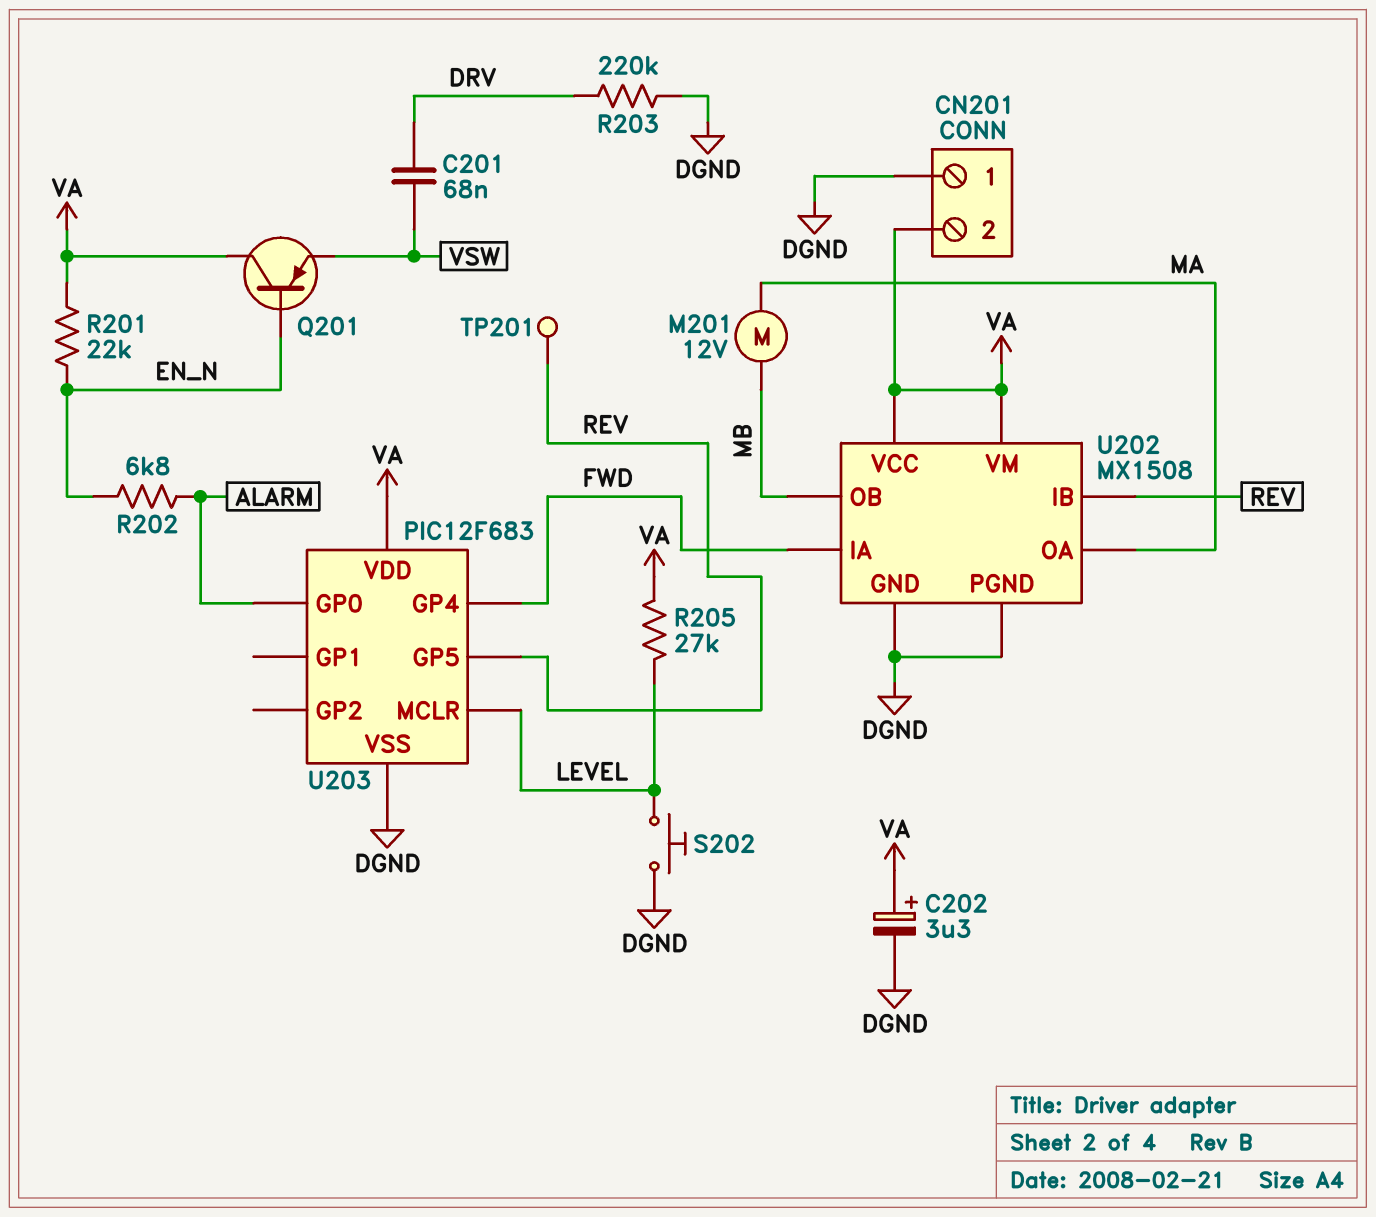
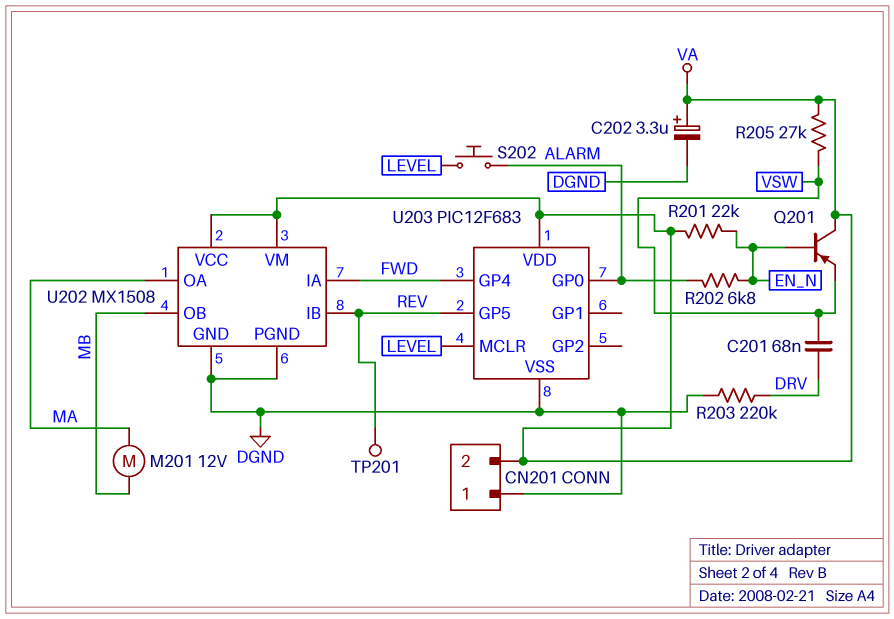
R205: 27k (LEVEL, VA) -> 27k (VA, VSW)
S202: button (DGND, LEVEL) -> button (ALARM, LEVEL)

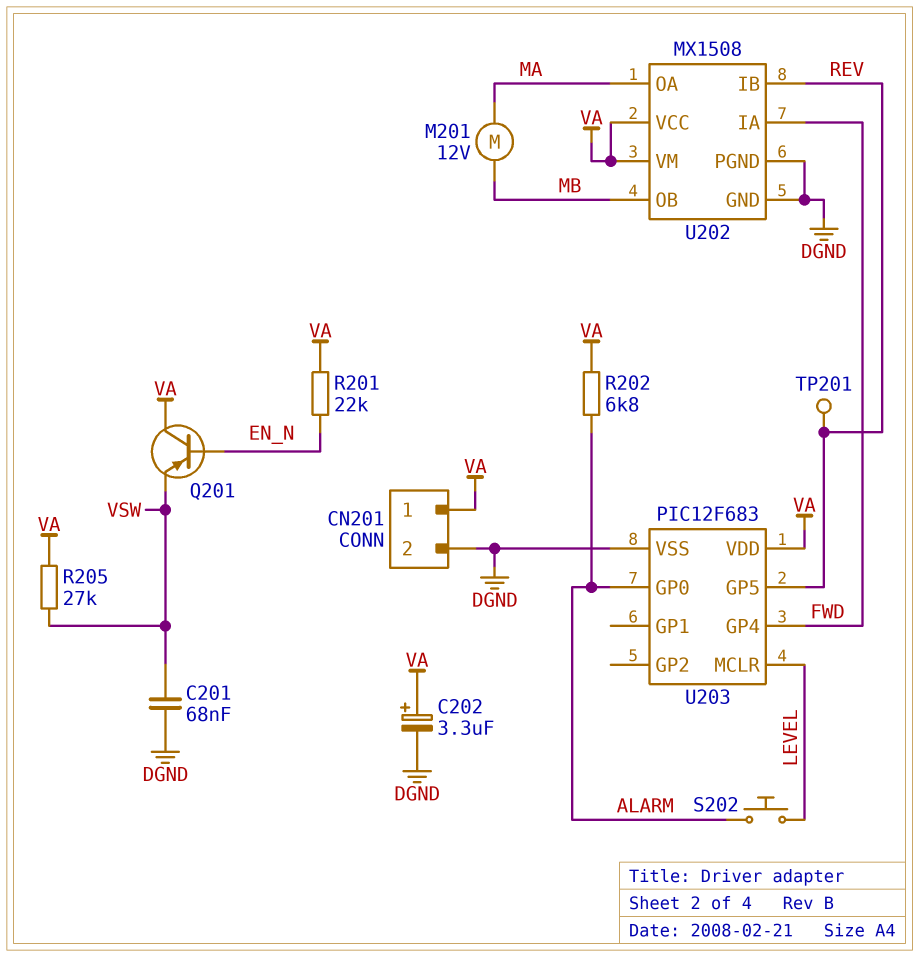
C201: 68nF (DRV, VSW) -> 68nF (DGND, VSW)
CN201 pin 1: DGND -> VA
CN201 pin 2: VA -> DGND
R202: 6.8k (ALARM, EN_N) -> 6.8k (ALARM, VA)
R203: 220k (DGND, DRV) -> none

